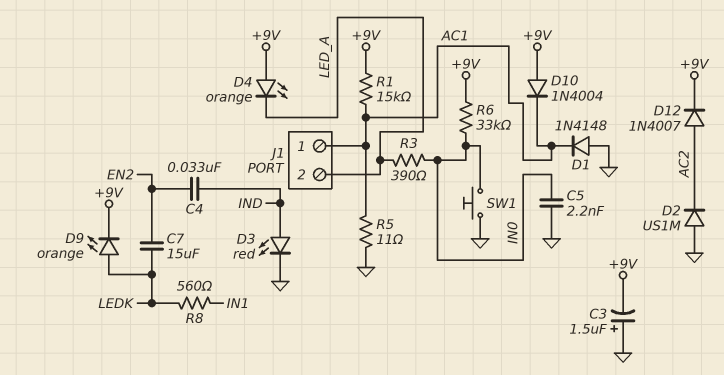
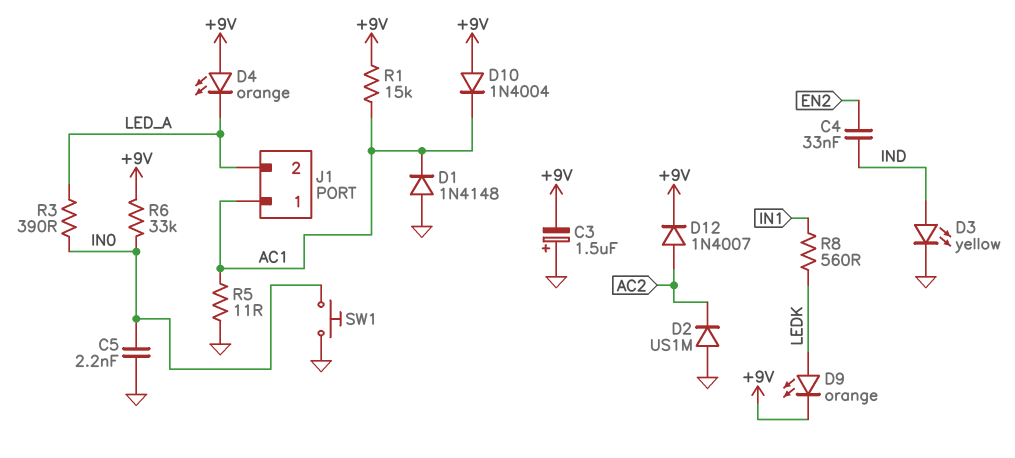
C7: 15uF (EN2, LEDK) -> none
D3: LED red (A IND, K GND) -> LED yellow (A IND, K GND)

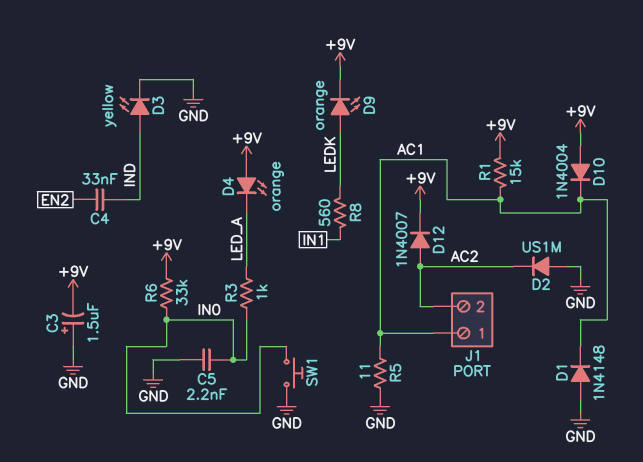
J1 pin 2: LED_A -> AC2
R3: 390 (IN0, LED_A) -> 1k (IN0, LED_A)

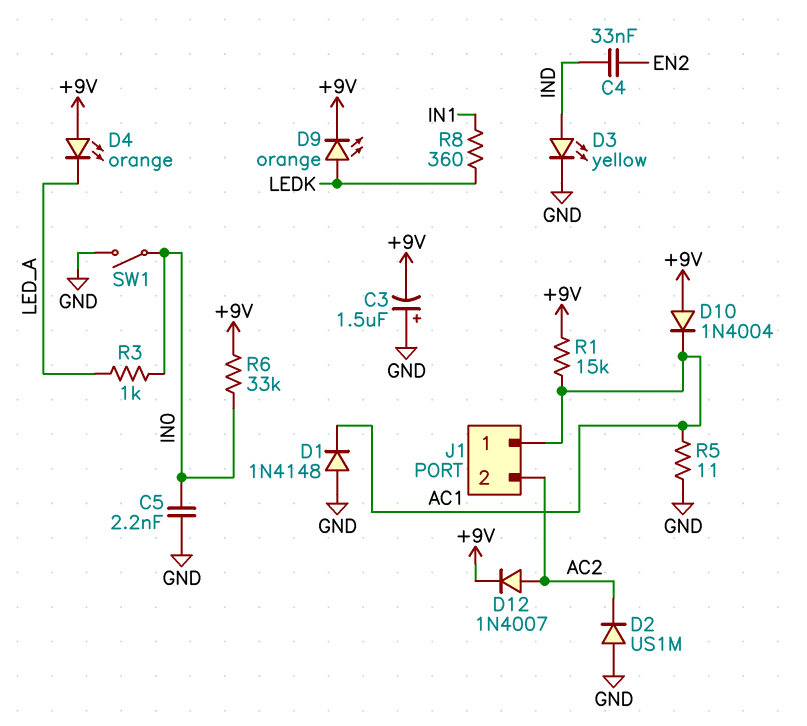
R8: 560 (IN1, LEDK) -> 360 (IN1, LEDK)
SW1: button (GND, IN0) -> switch (GND, IN0)

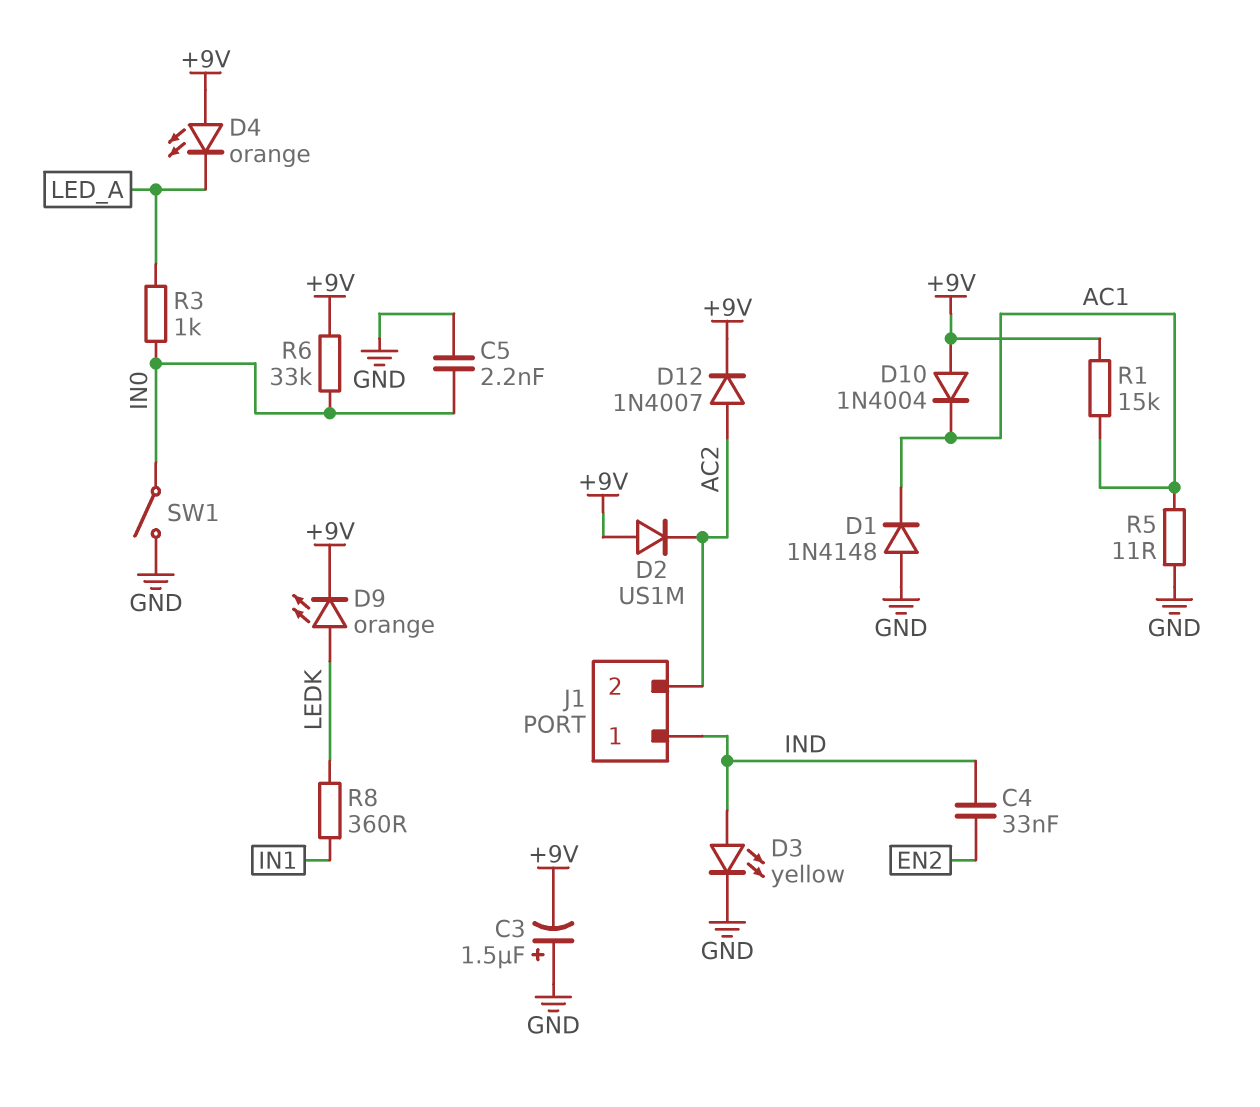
D2: diode US1M (A GND, K AC2) -> diode US1M (A +9V, K AC2)
J1 pin 1: AC1 -> IND

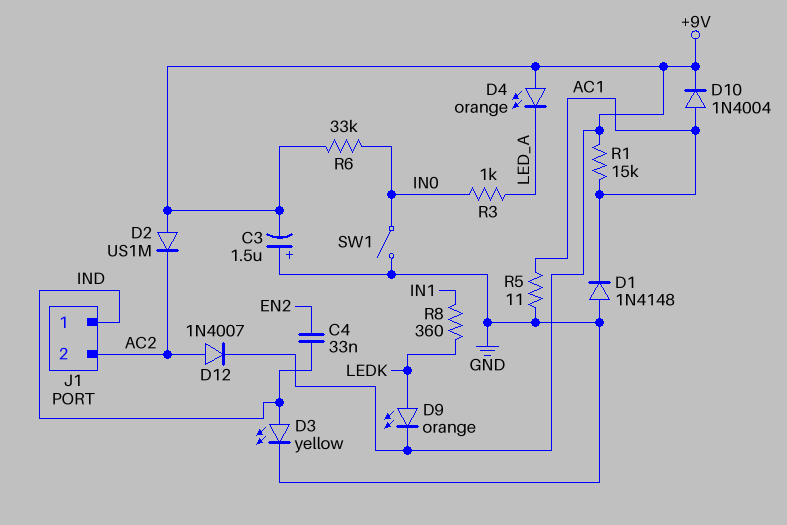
C5: 2.2nF (GND, IN0) -> none
D10: diode 1N4004 (A +9V, K AC1) -> diode 1N4004 (A AC1, K +9V)

